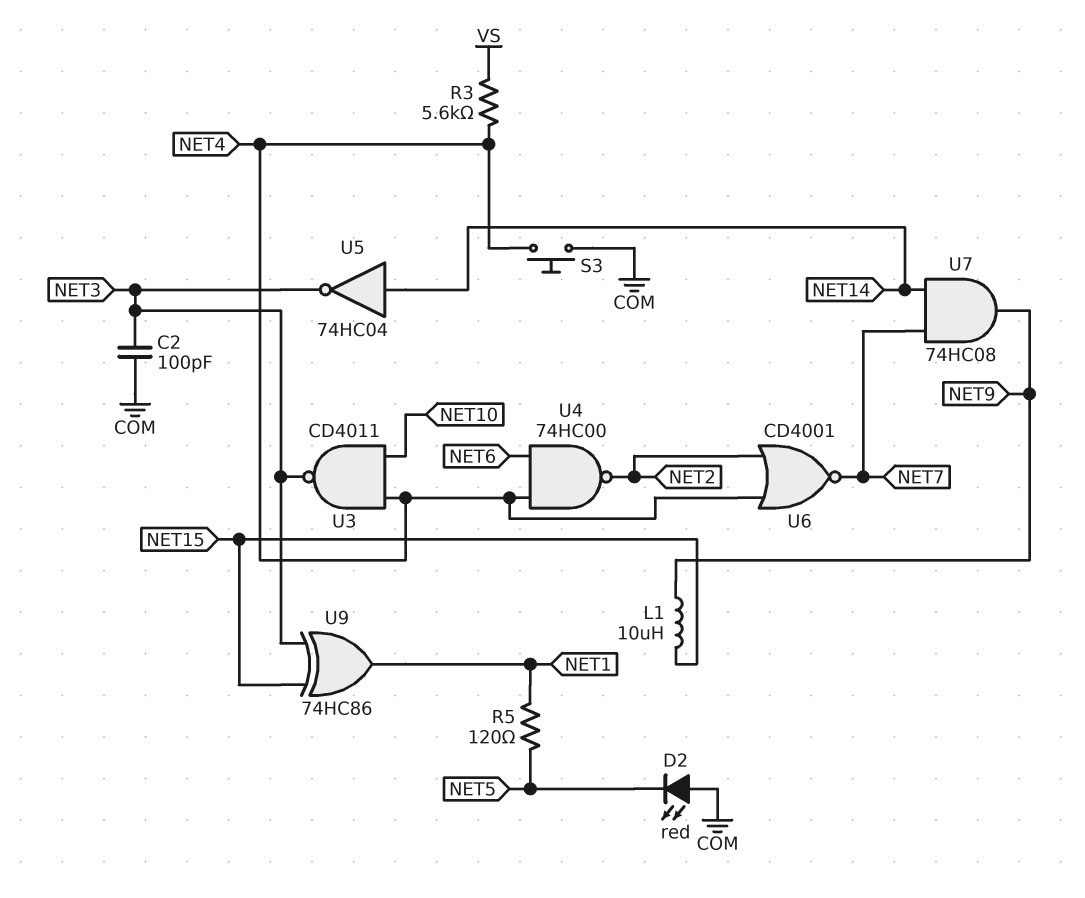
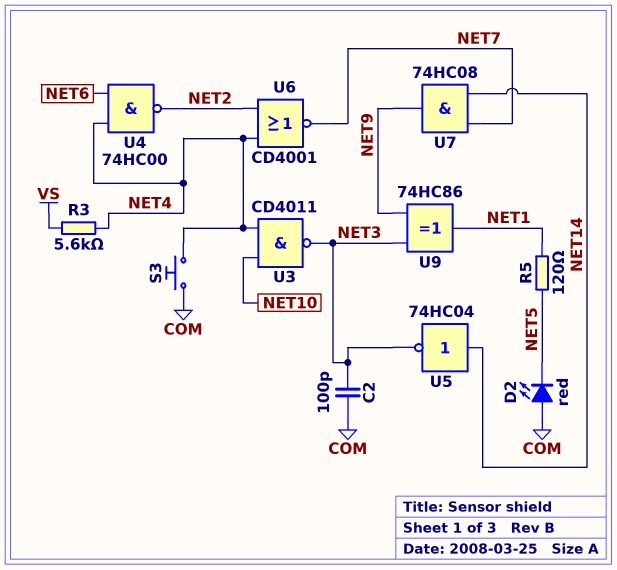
L1: 10uH (NET9, NET15) -> none
U9: XOR 74HC86 (in NET3, in NET15, out NET1) -> XOR 74HC86 (in NET3, in NET9, out NET1)

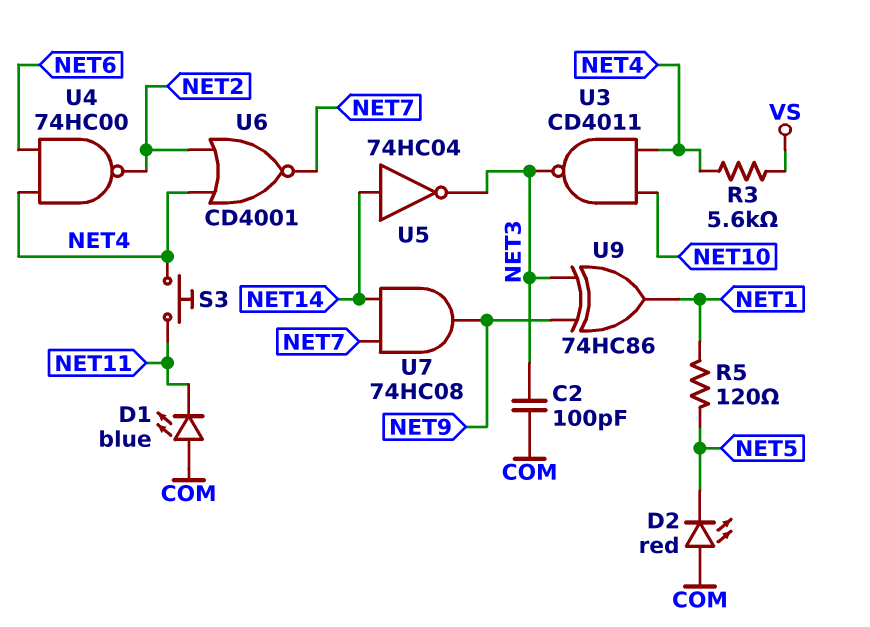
D1: none -> LED blue (A COM, K NET11)
S3: button (COM, NET4) -> button (NET4, NET11)

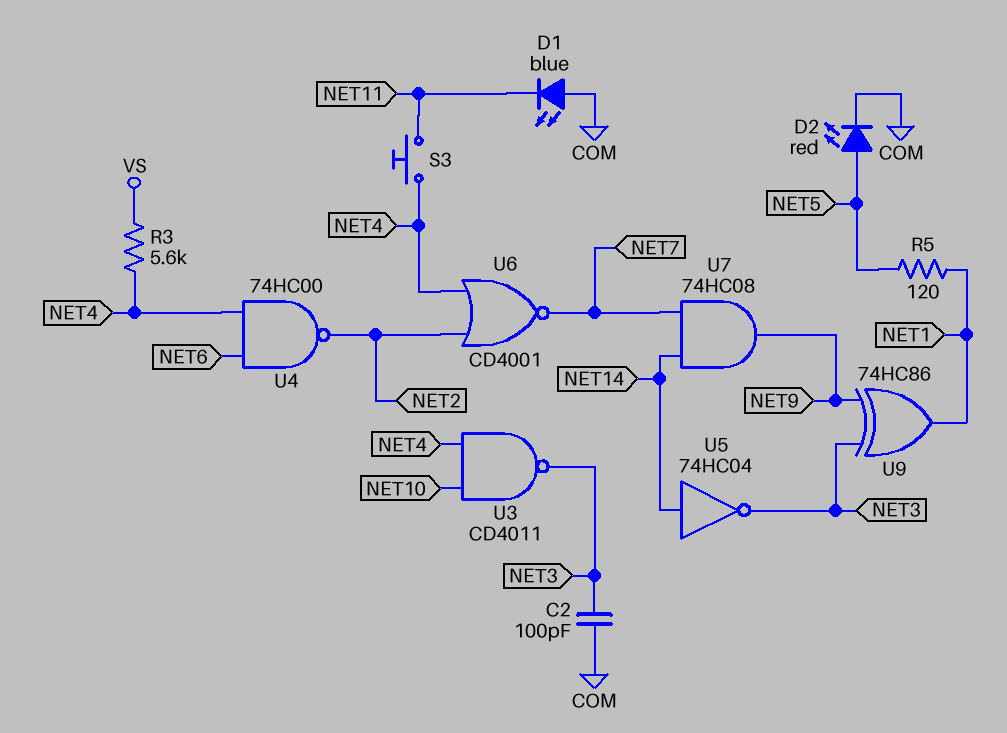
D2: LED red (A COM, K NET5) -> LED red (A NET5, K COM)

